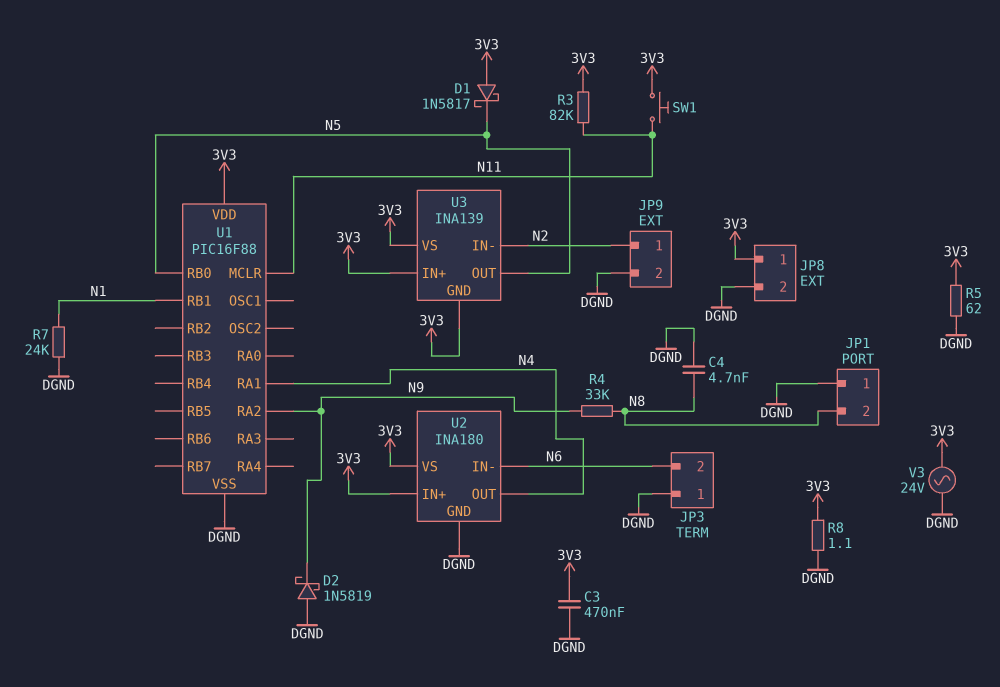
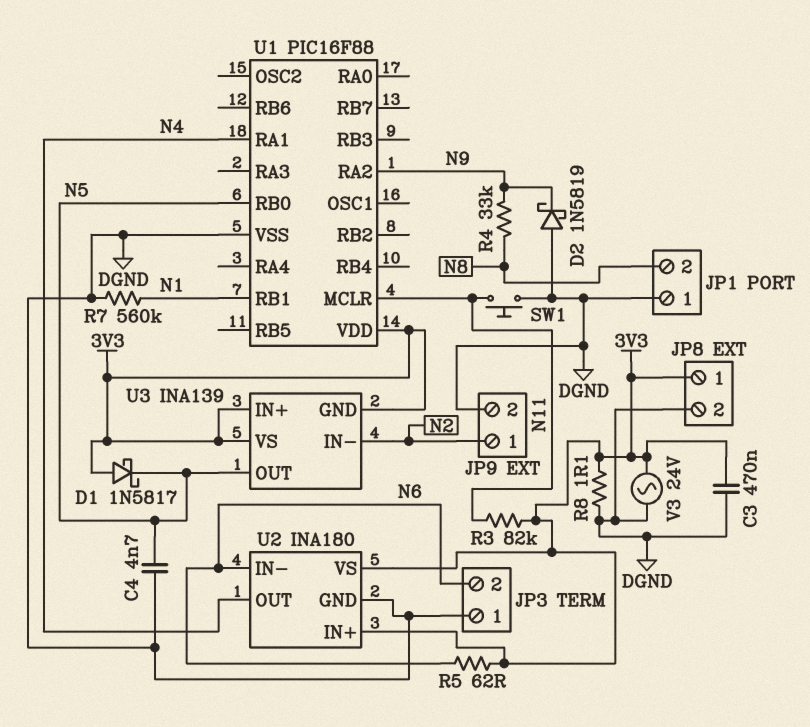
C4: 4.7nF (DGND, N8) -> 4.7nF (DGND, N5)
R5: 62 (3V3, DGND) -> 62 (3V3, N6)
R7: 24k (DGND, N1) -> 560k (DGND, N1)
SW1: button (3V3, N11) -> button (DGND, N11)

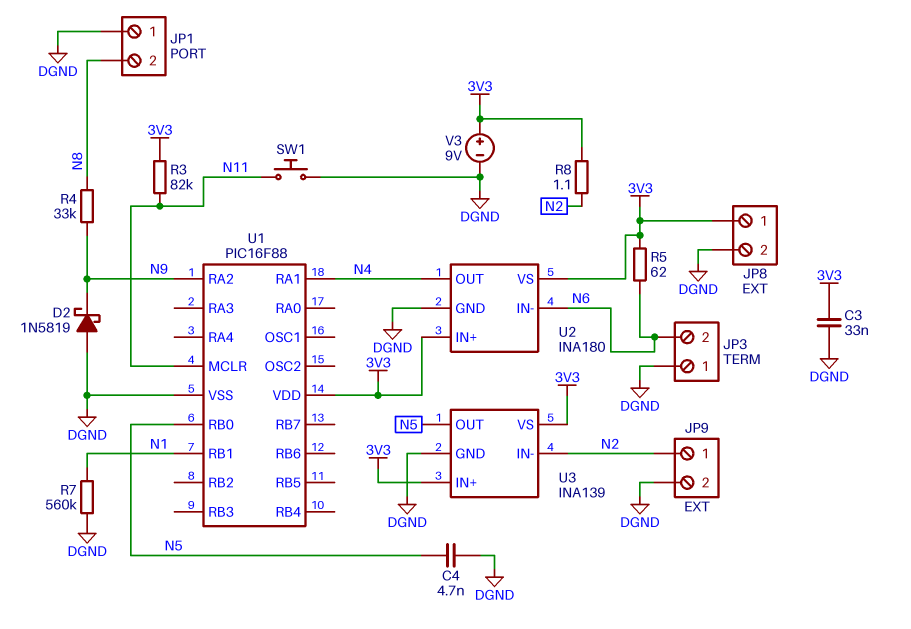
C3: 470nF (3V3, DGND) -> 33nF (3V3, DGND)
D1: schottky 1N5817 (A 3V3, K N5) -> none
R8: 1.1 (3V3, DGND) -> 1.1 (3V3, N2)
U3 pin GND: 3V3 -> DGND
V3: AC 24V (3V3, DGND) -> 9V (plus 3V3, minus DGND)

